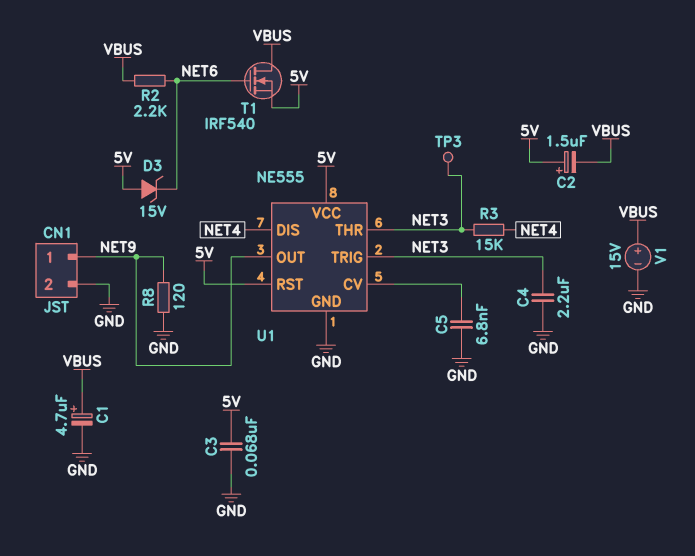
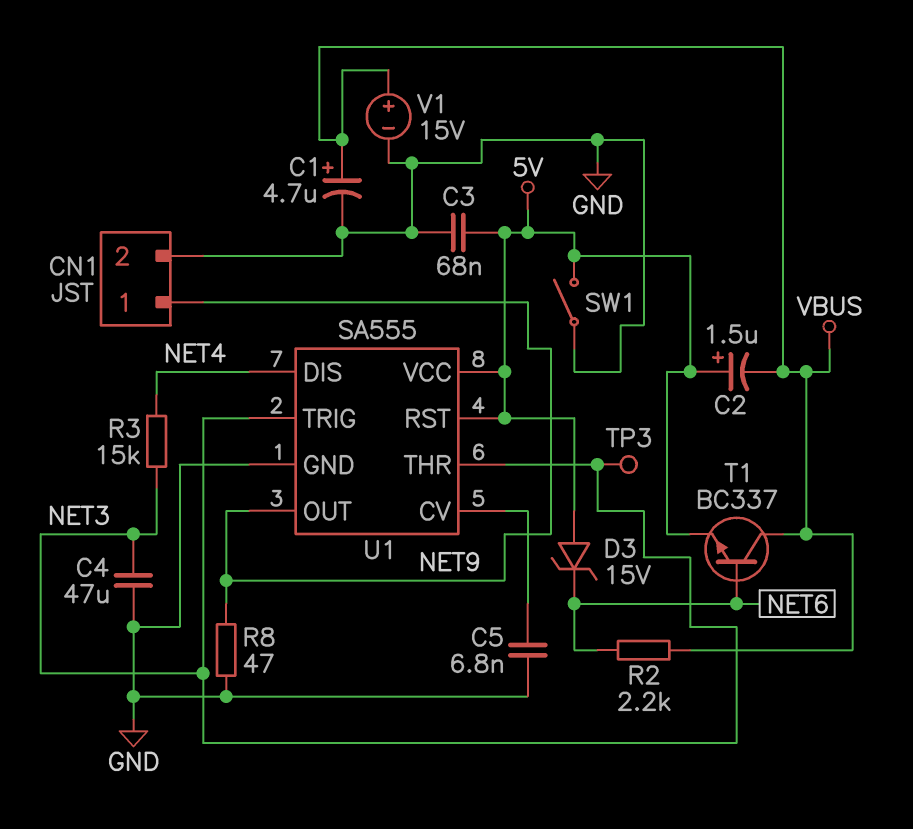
C4: 2.2uF (GND, NET3) -> 47uF (GND, NET3)
R8: 120 (GND, NET9) -> 47 (GND, NET9)
SW1: none -> switch (5V, GND)
T1: NMOS IRF540 (G NET6, D VBUS, S 5V) -> NPN BC337 (B NET6, C VBUS, E 5V)
U1: NE555 -> SA555

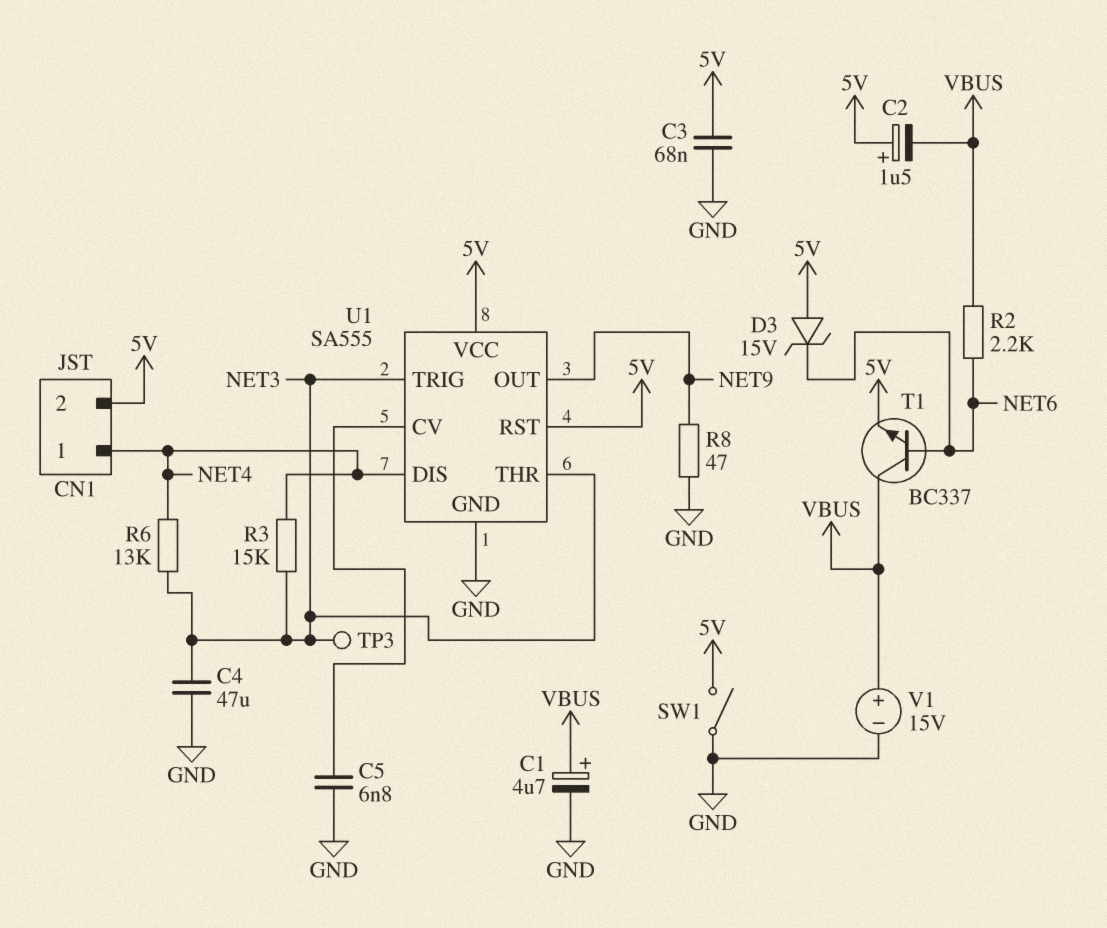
CN1 pin 1: NET9 -> NET4
CN1 pin 2: GND -> 5V
R6: none -> 13k (NET3, NET4)

